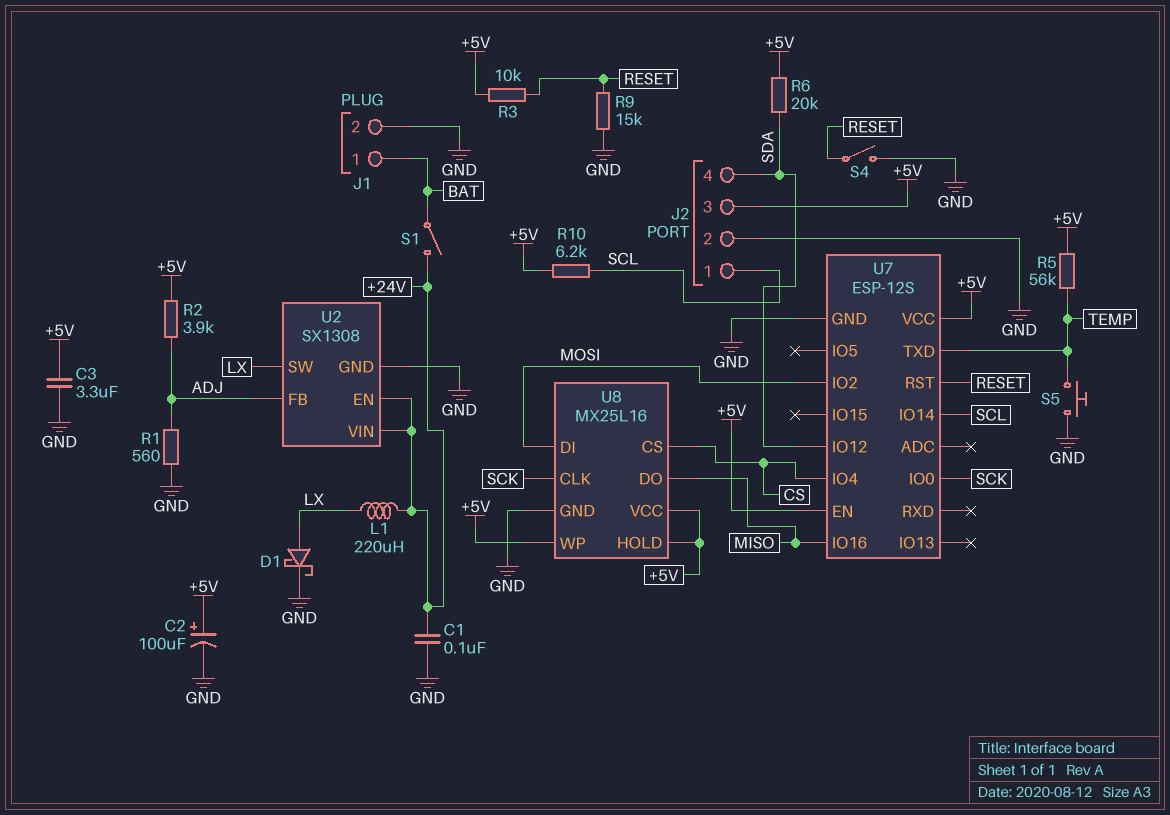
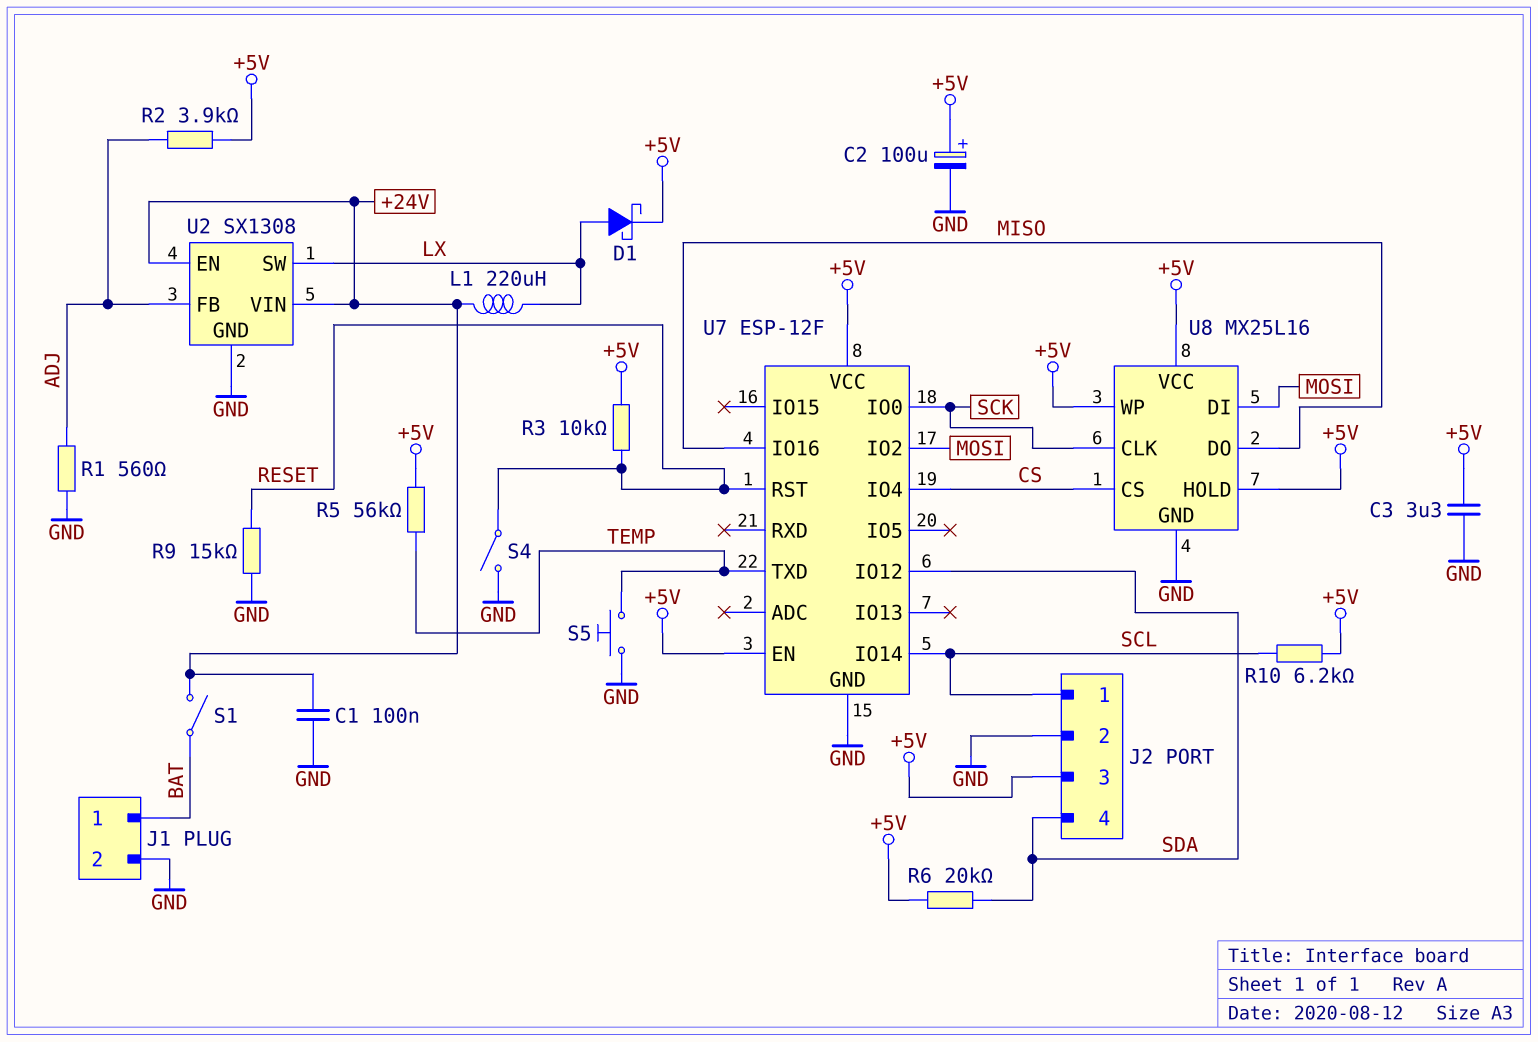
D1: schottky (A LX, K GND) -> schottky (A LX, K +5V)
U7: ESP-12S -> ESP-12F

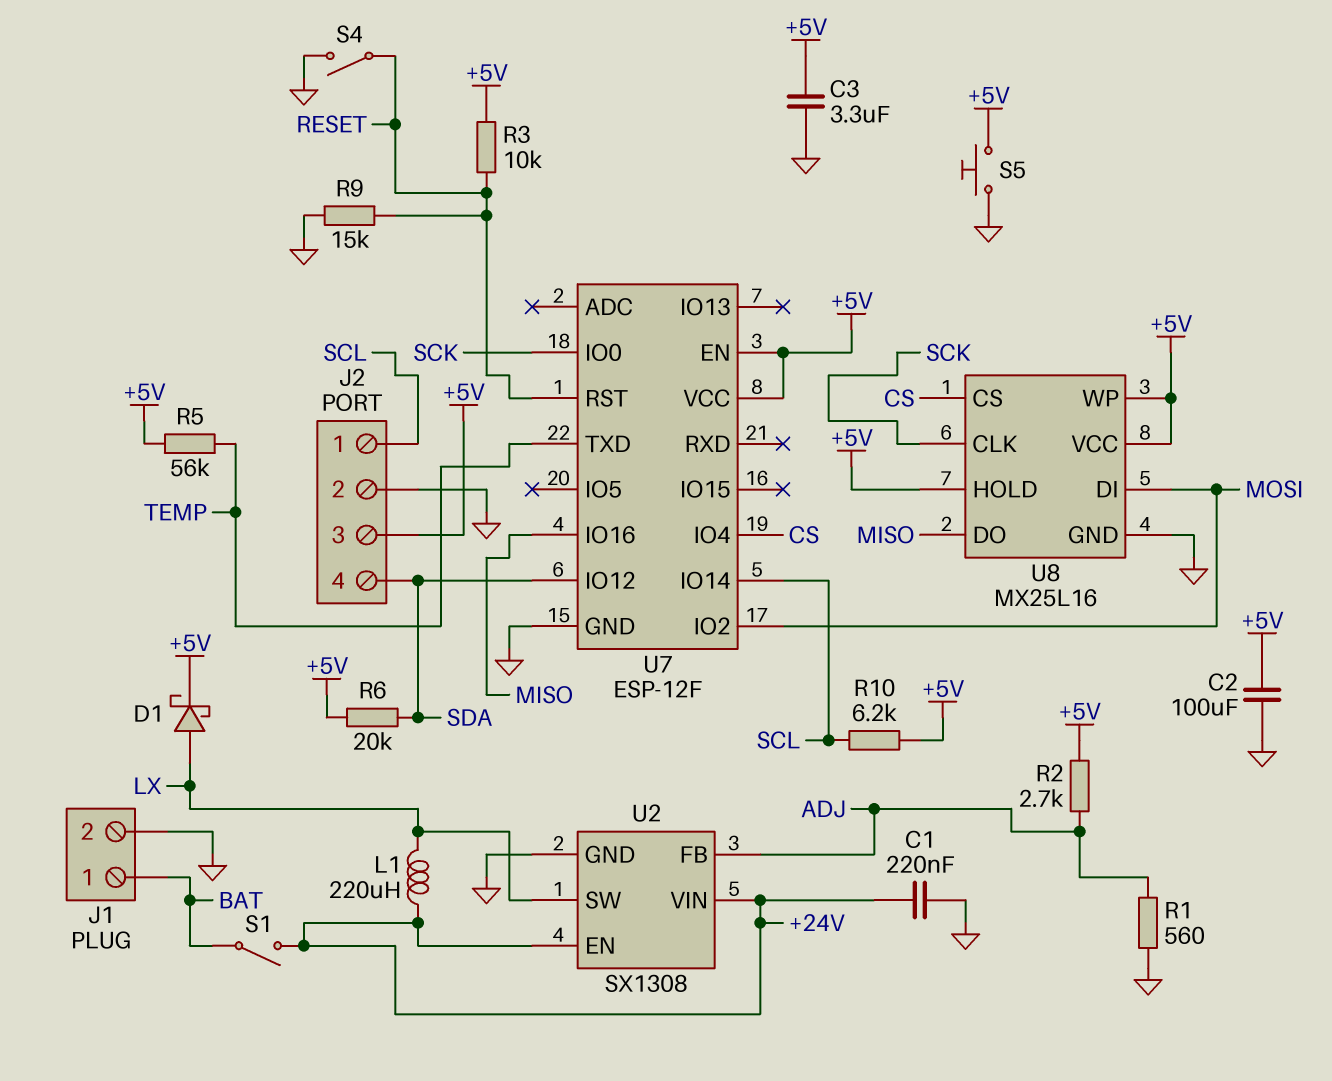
C1: 100nF (+24V, GND) -> 220nF (+24V, GND)
C2: 100uF (plus +5V, minus GND) -> 100uF (+5V, GND)
R2: 3.9k (+5V, ADJ) -> 2.7k (+5V, ADJ)
S5: button (GND, TEMP) -> button (+5V, GND)

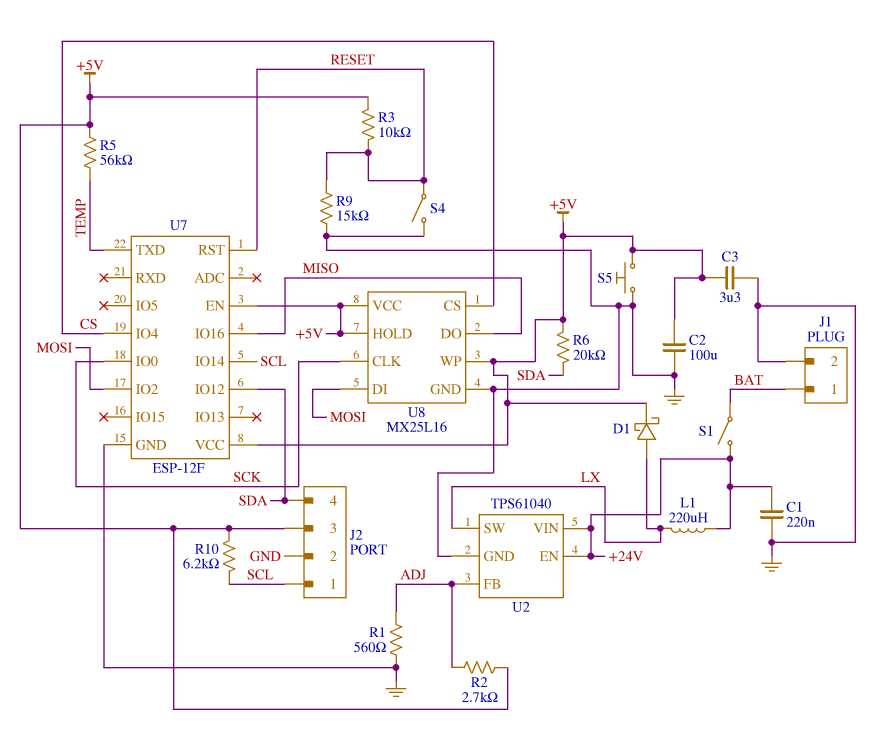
U2: SX1308 -> TPS61040

